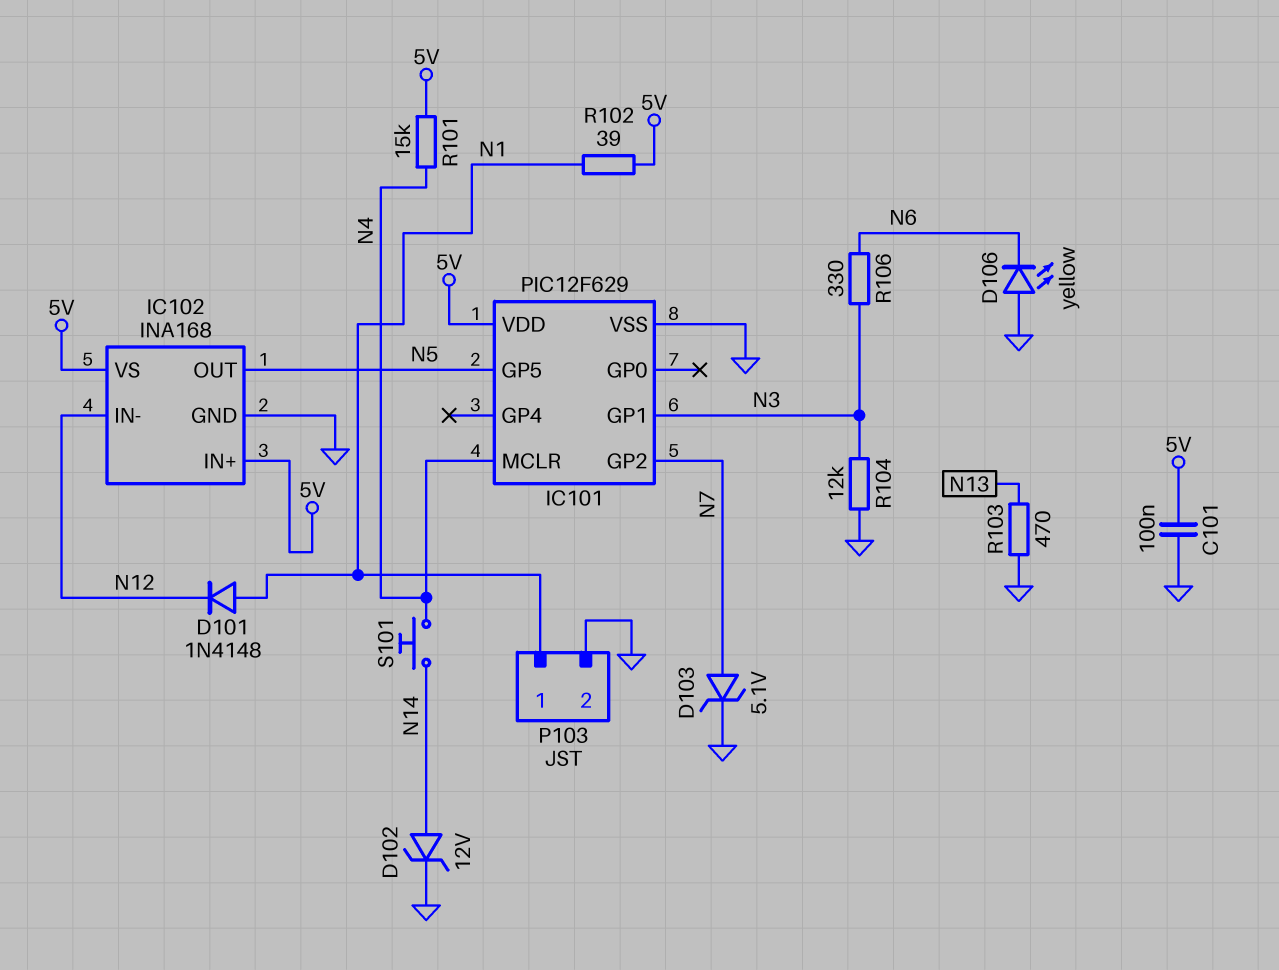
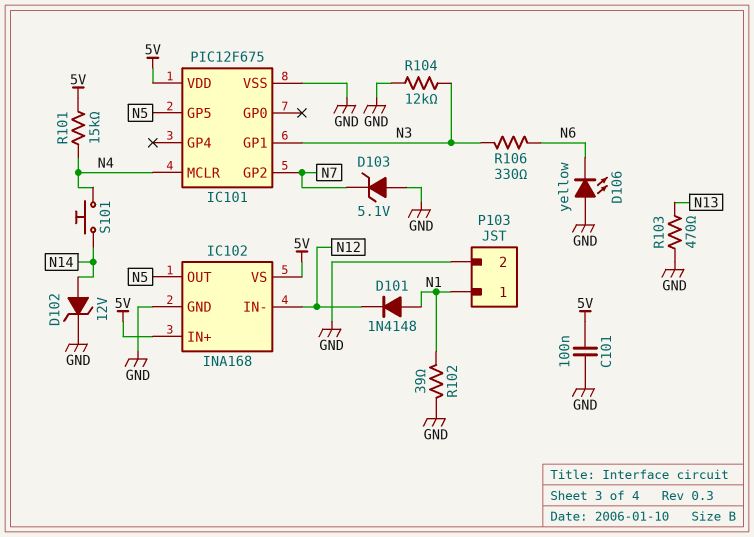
D103: zener 5.1V (A N7, K GND) -> zener 5.1V (A GND, K N7)
IC101: PIC12F629 -> PIC12F675
R102: 39 (5V, N1) -> 39 (GND, N1)

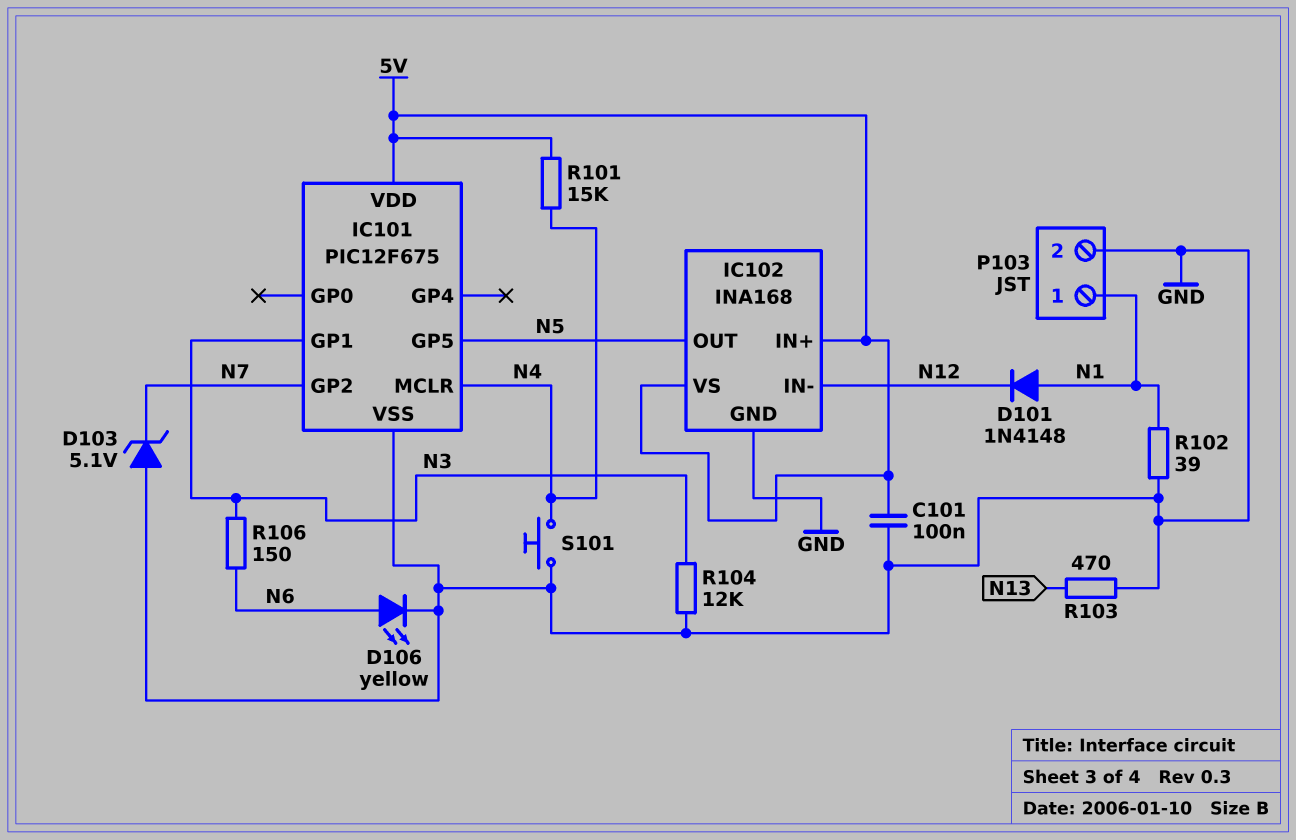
D102: zener 12V (A N14, K GND) -> none
D106: LED yellow (A GND, K N6) -> LED yellow (A N6, K GND)
R106: 330 (N3, N6) -> 150 (N3, N6)
S101: button (N4, N14) -> button (GND, N4)

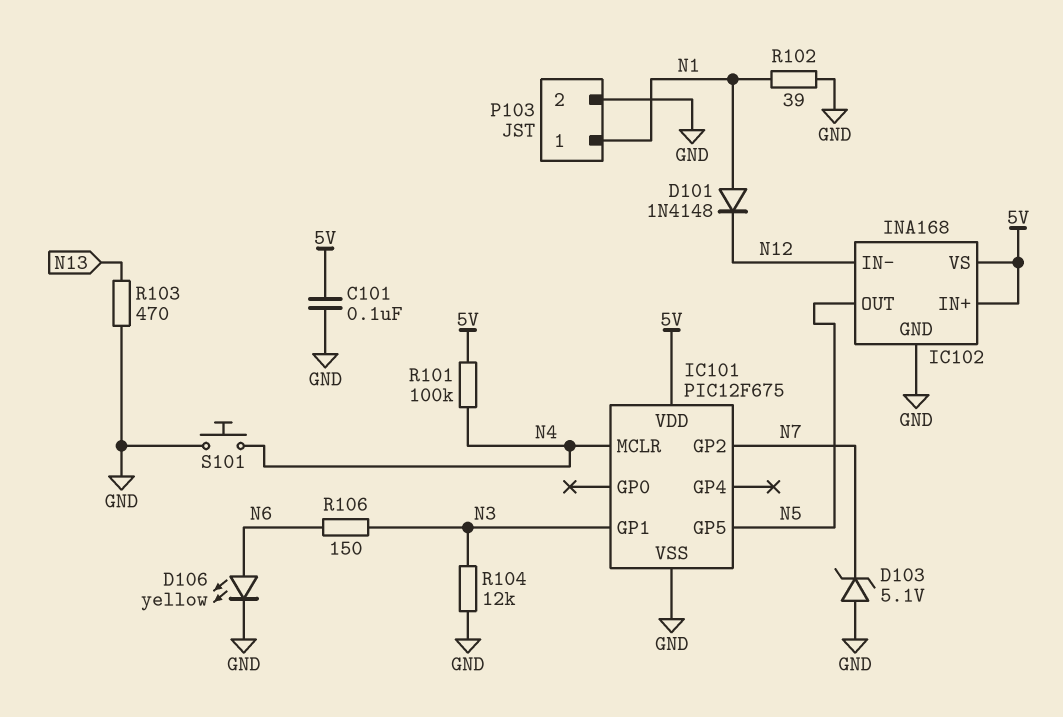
R101: 15k (5V, N4) -> 100k (5V, N4)

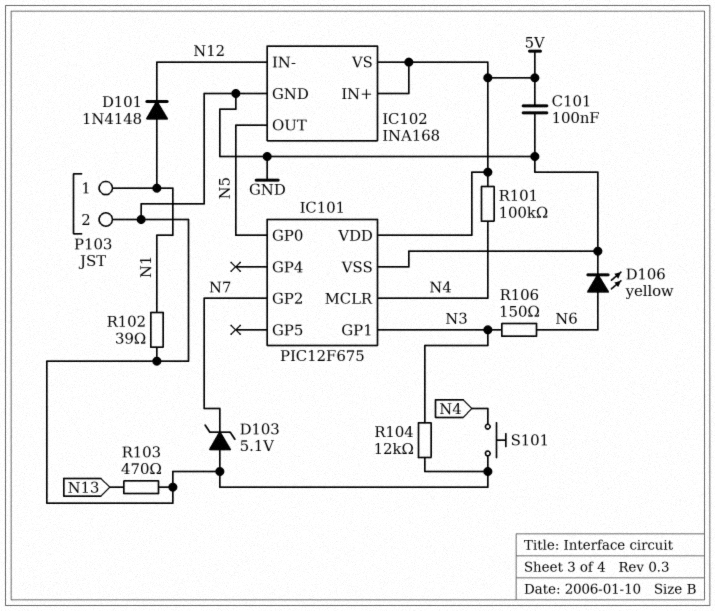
IC101 pin GP0: none -> N5
IC101 pin GP5: N5 -> none

